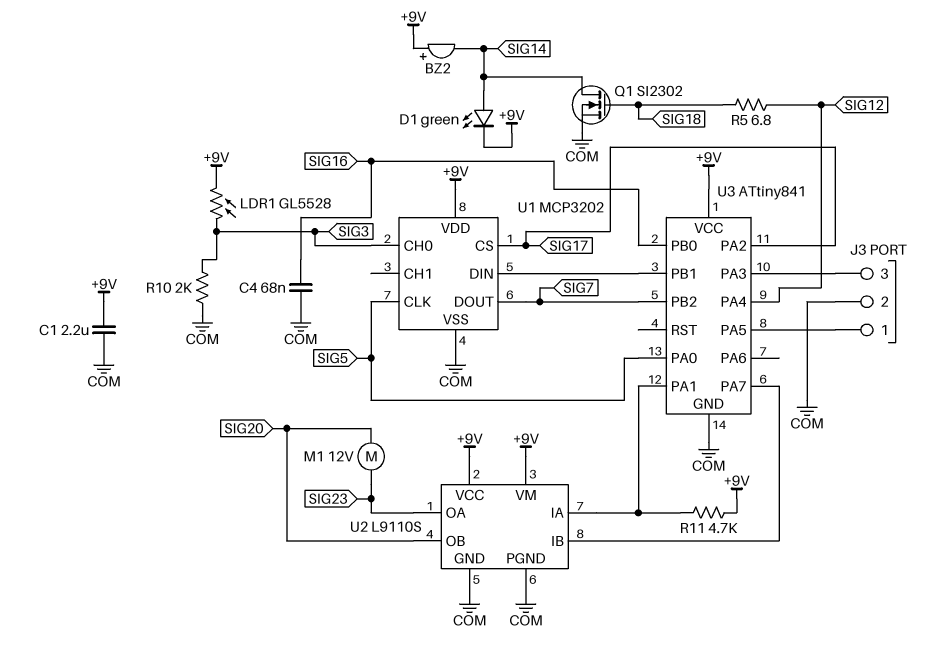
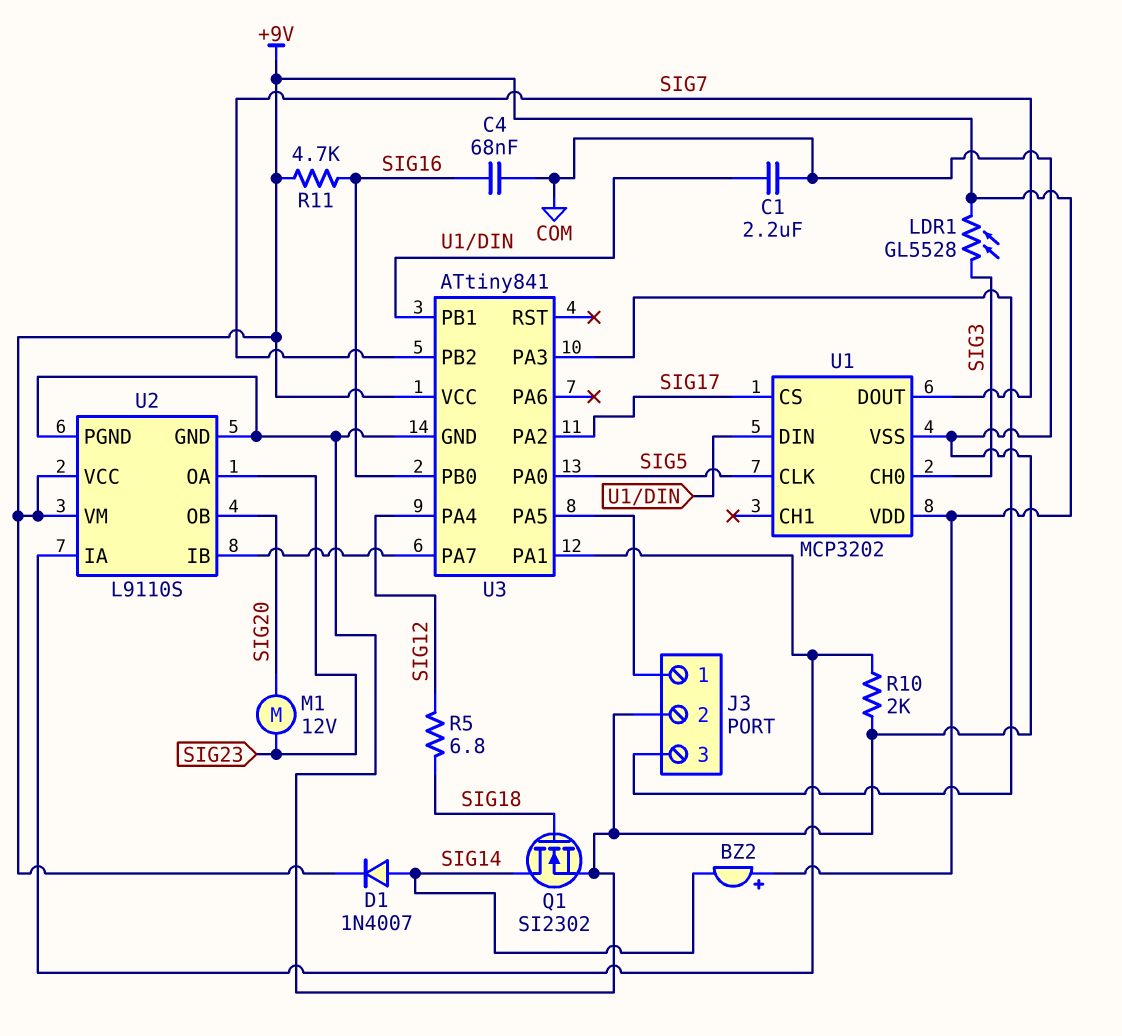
C1: 2.2uF (+9V, COM) -> 2.2uF (COM, U1/DIN)
D1: LED green (A SIG14, K +9V) -> diode 1N4007 (A SIG14, K +9V)
R10: 2k (COM, SIG3) -> 2k (COM, U2/IA)
R11: 4.7k (+9V, U2/IA) -> 4.7k (+9V, SIG16)

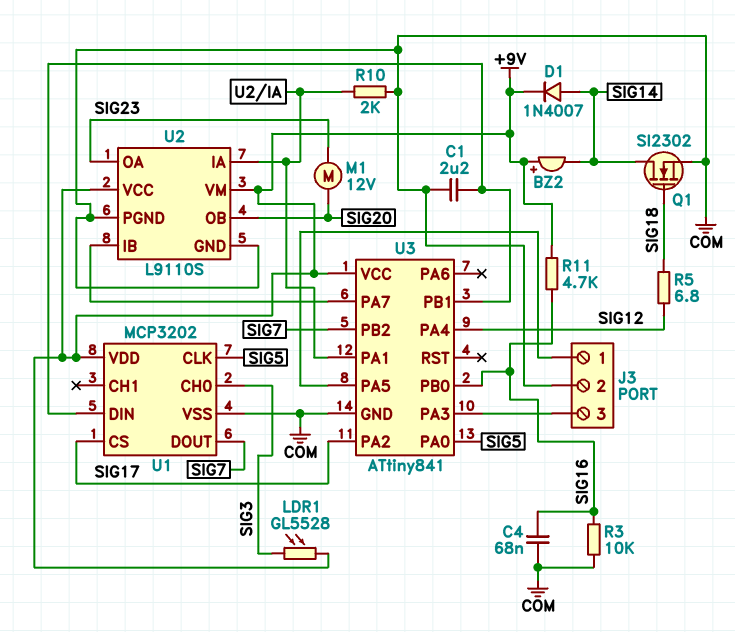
R3: none -> 10k (COM, SIG16)

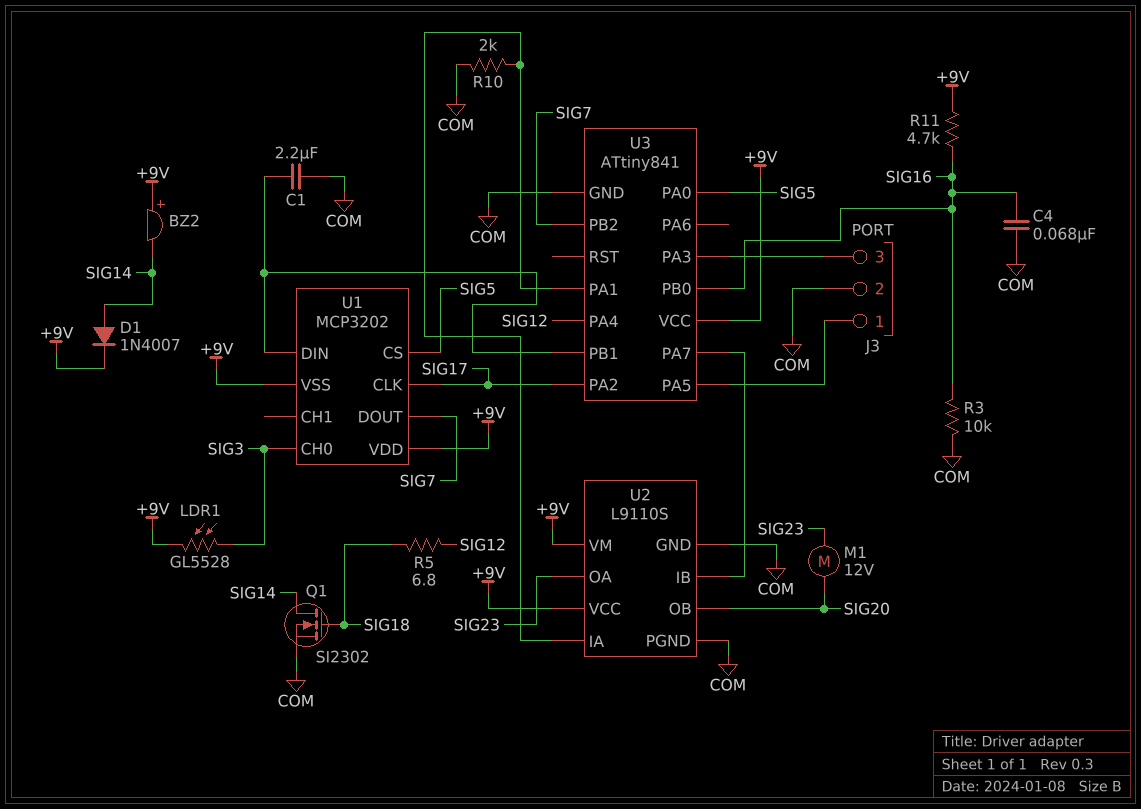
U1 pin CLK: SIG5 -> SIG17
U1 pin CS: SIG17 -> SIG5
U1 pin VSS: COM -> +9V

